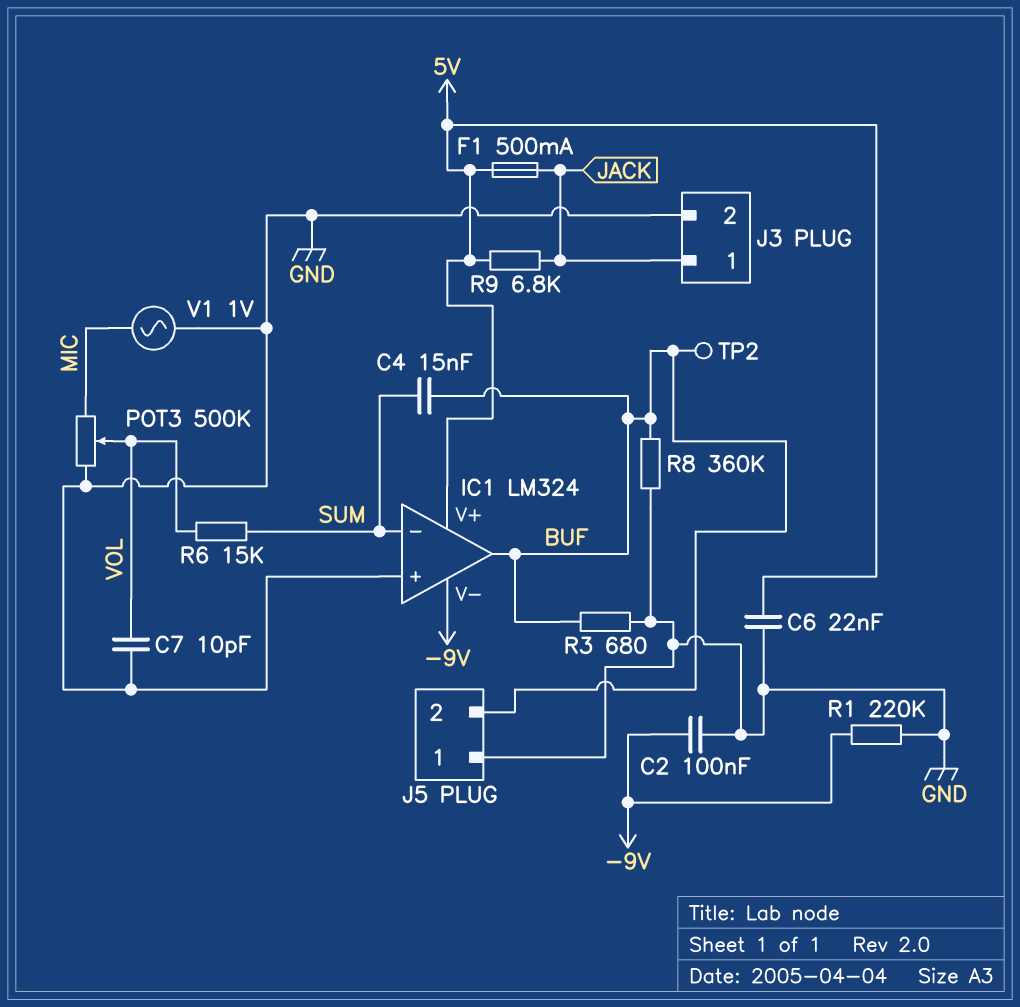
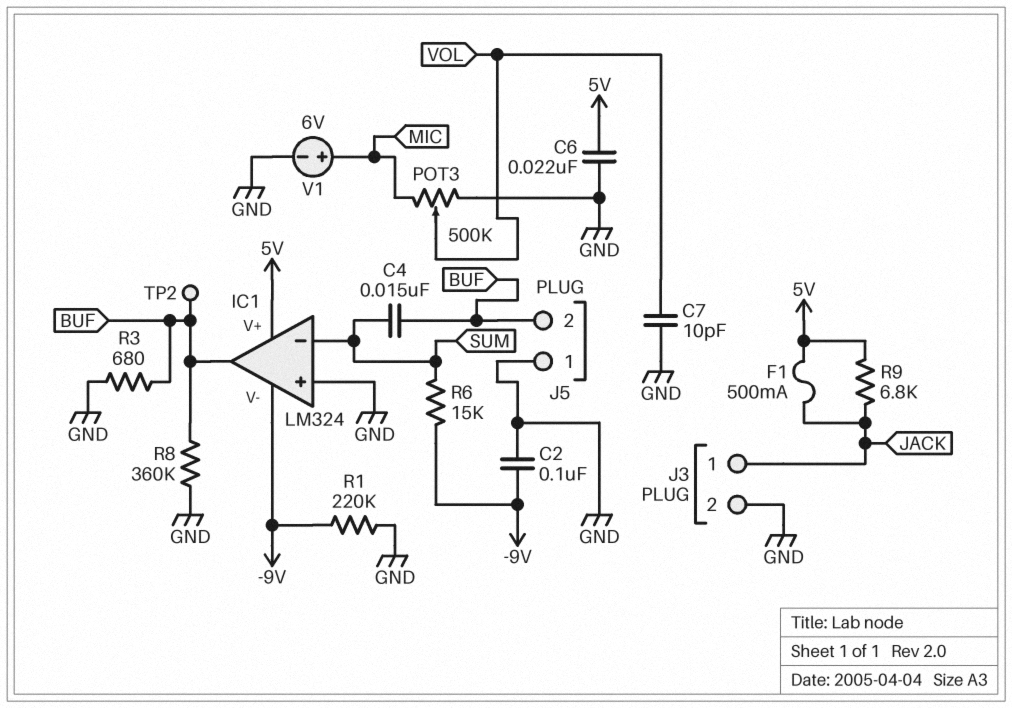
R6: 15k (SUM, VOL) -> 15k (-9V, SUM)
V1: AC 1V (GND, MIC) -> 6V (plus MIC, minus GND)

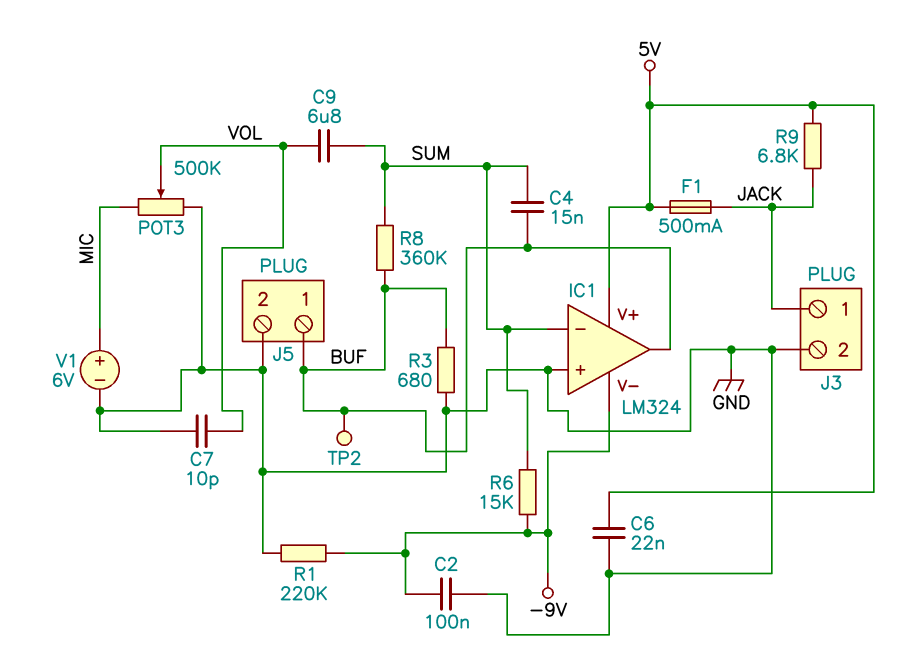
C9: none -> 6.8uF (SUM, VOL)
J5 pin 1: GND -> BUF
J5 pin 2: BUF -> GND
R8: 360k (BUF, GND) -> 360k (BUF, SUM)

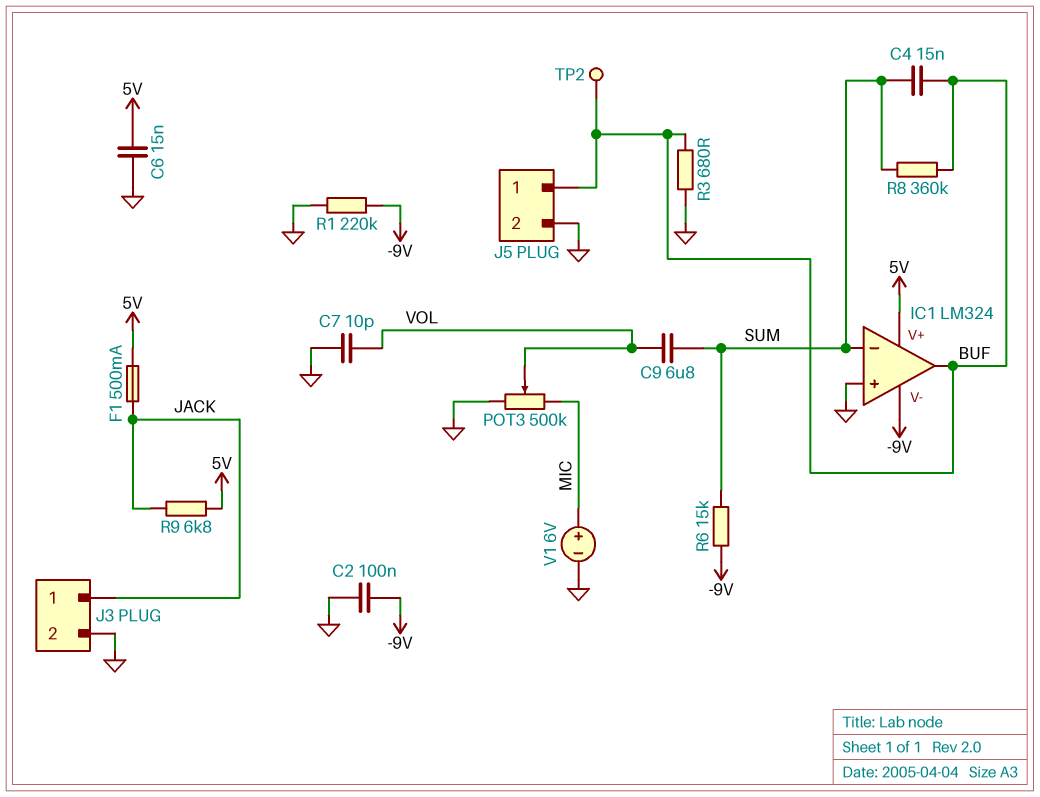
C6: 22nF (5V, GND) -> 15nF (5V, GND)

